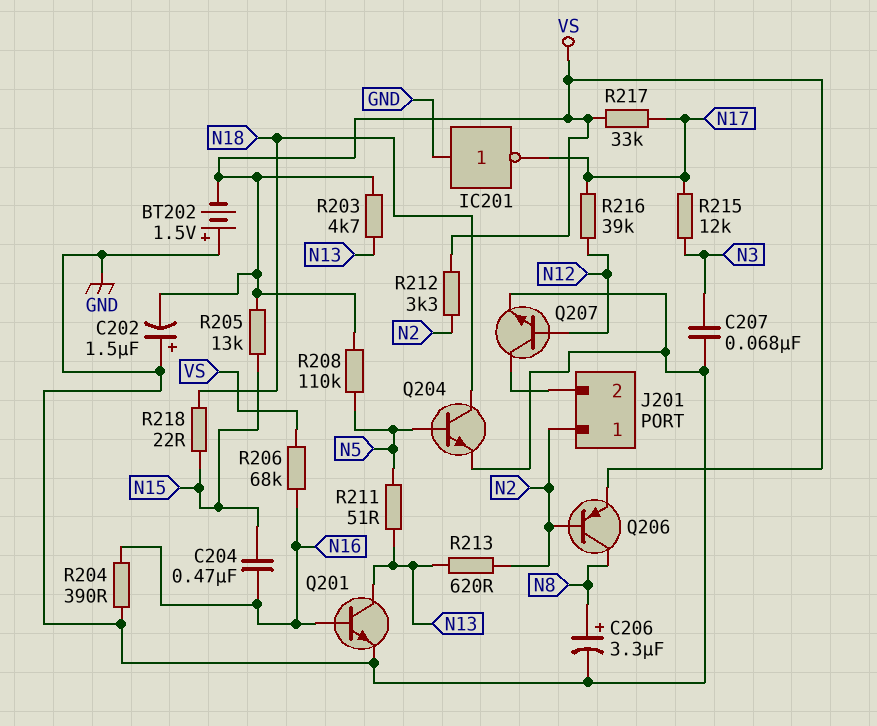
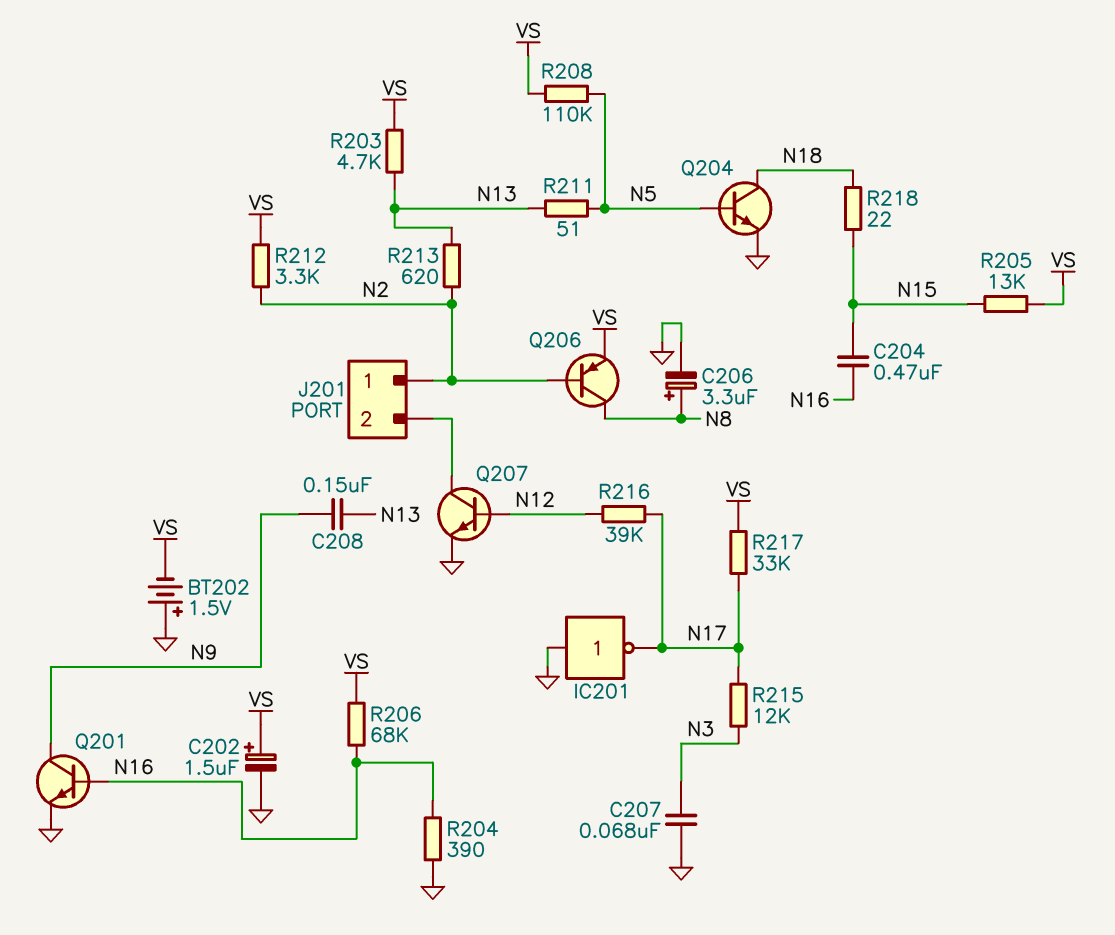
C202: 1.5uF (plus GND, minus VS) -> 1.5uF (plus VS, minus GND)
C208: none -> 150nF (N9, N13)
Q201: NPN (B N16, C N13, E GND) -> NPN (B N16, C N9, E GND)

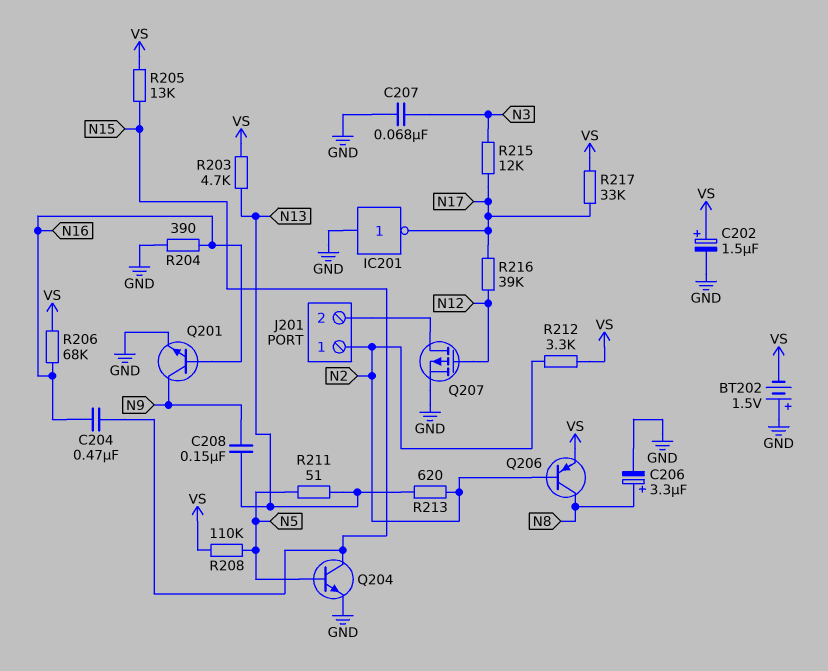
Q204: NPN (B N5, C N18, E GND) -> NPN (B N5, C N15, E GND)
Q207: NPN (B N12, C J201/2, E GND) -> PMOS (G N12, D J201/2, S GND)
R218: 22 (N15, N18) -> none

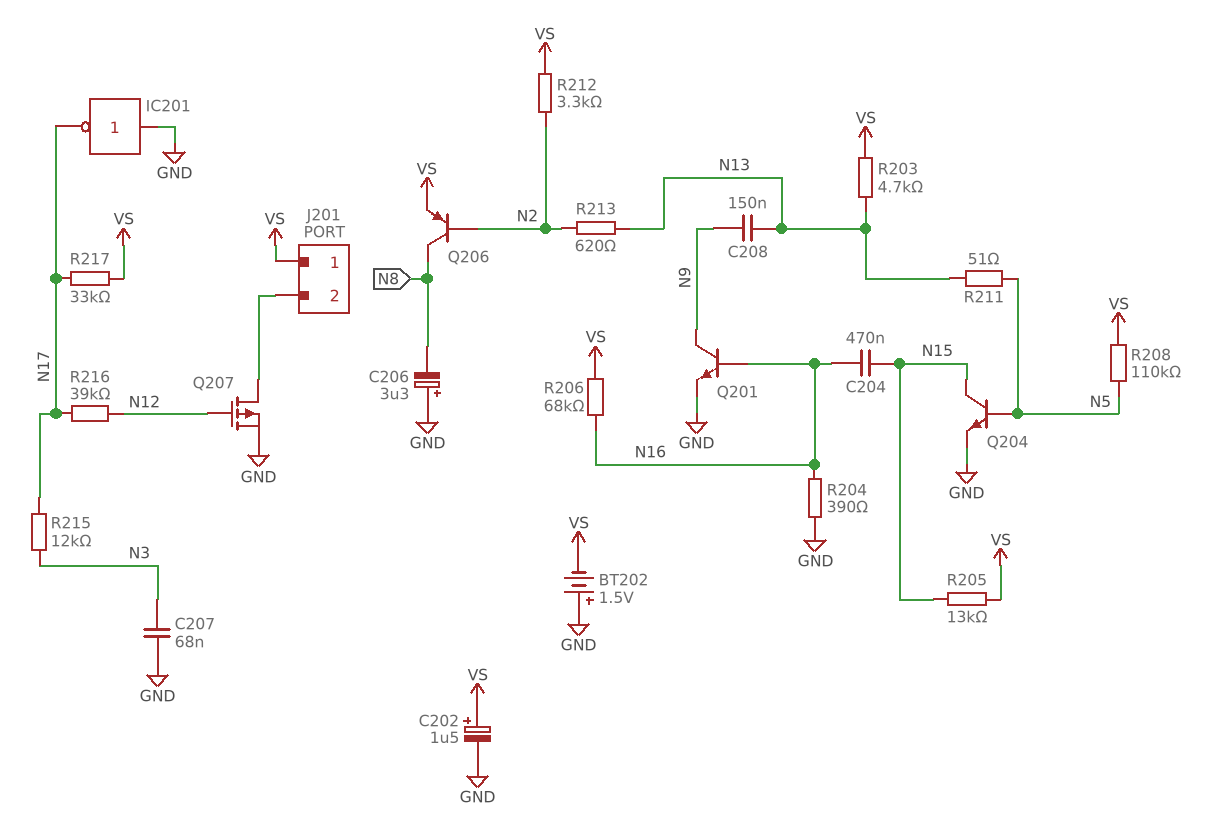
C206: 3.3uF (plus N8, minus GND) -> 3.3uF (plus GND, minus N8)
J201 pin 1: N2 -> VS

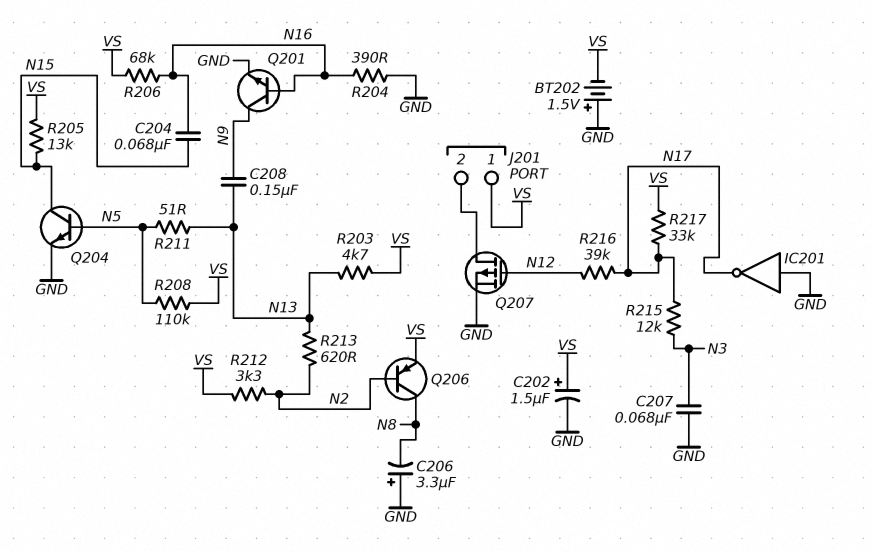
C204: 470nF (N15, N16) -> 68nF (N15, N16)

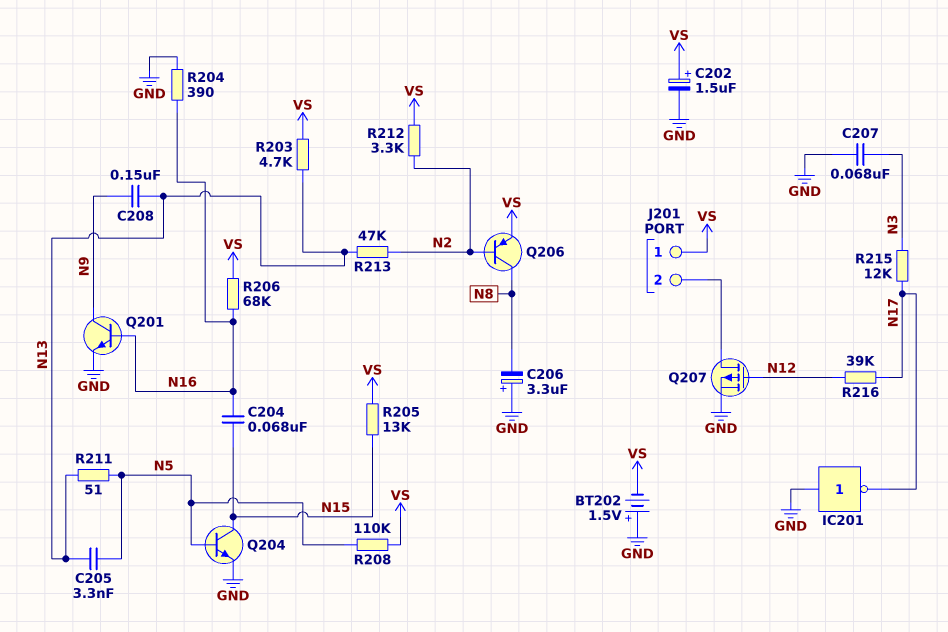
C205: none -> 3.3nF (N5, N13)
R213: 620 (N2, N13) -> 47k (N2, N13)
R217: 33k (N17, VS) -> none

